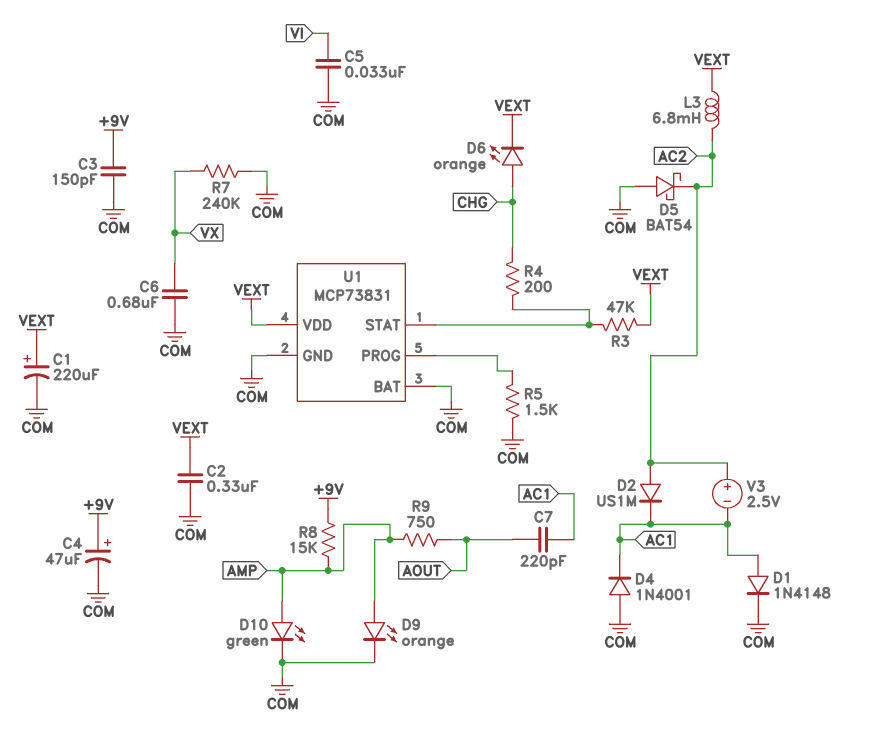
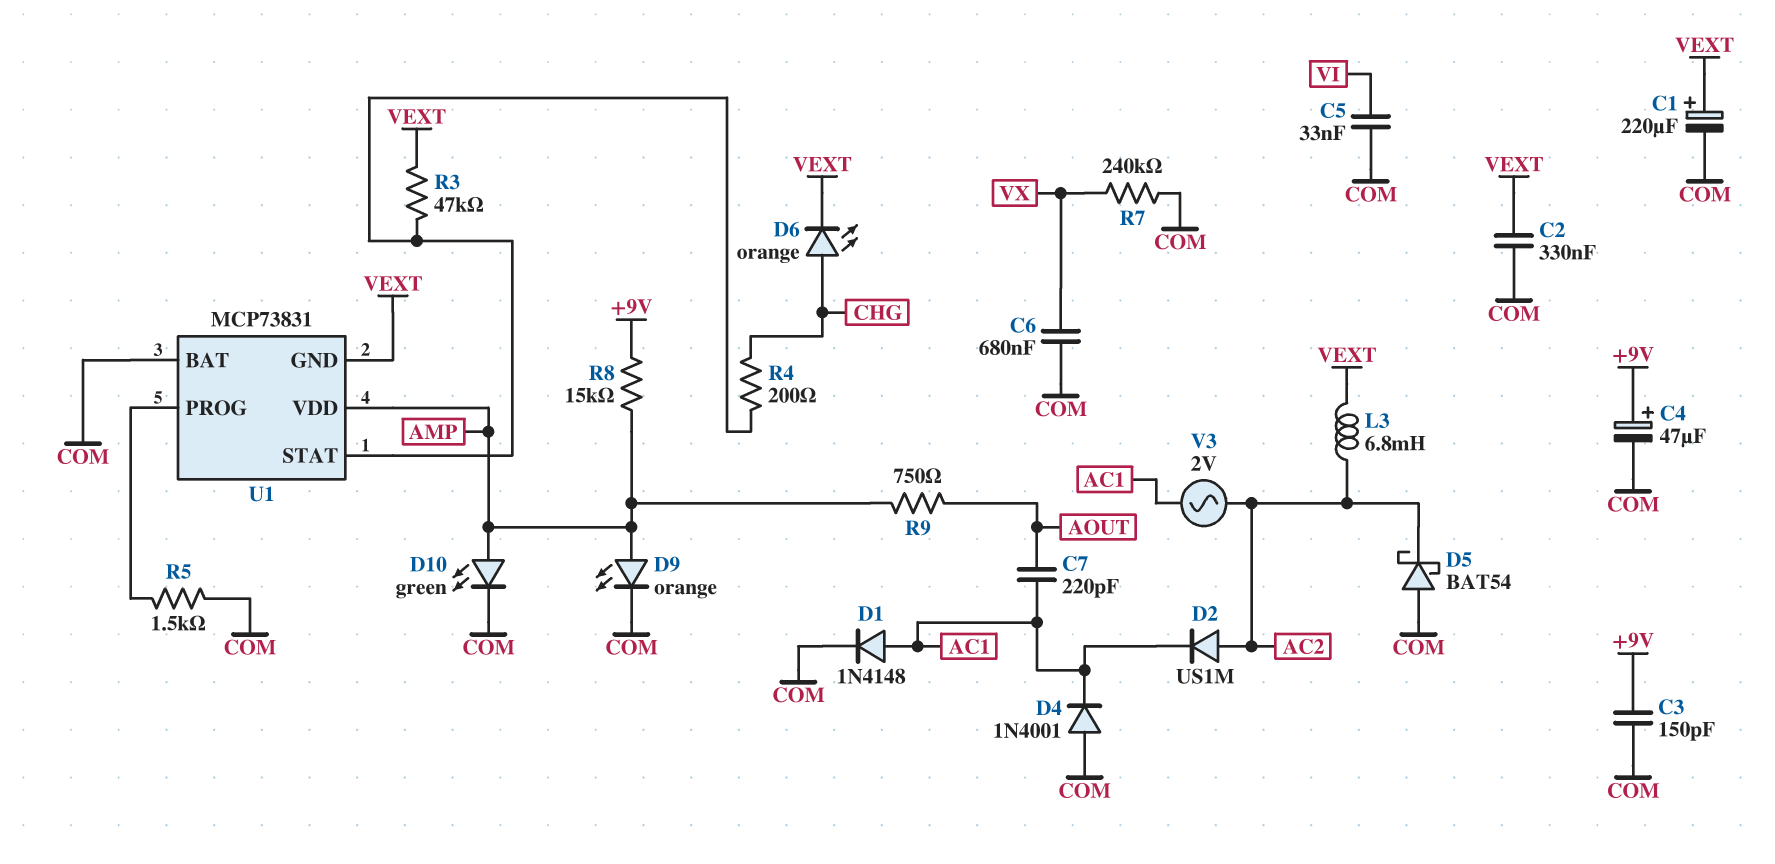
U1 pin GND: COM -> VEXT
U1 pin VDD: VEXT -> AMP
V3: 2.5V (plus AC2, minus AC1) -> AC 2V (AC1, AC2)

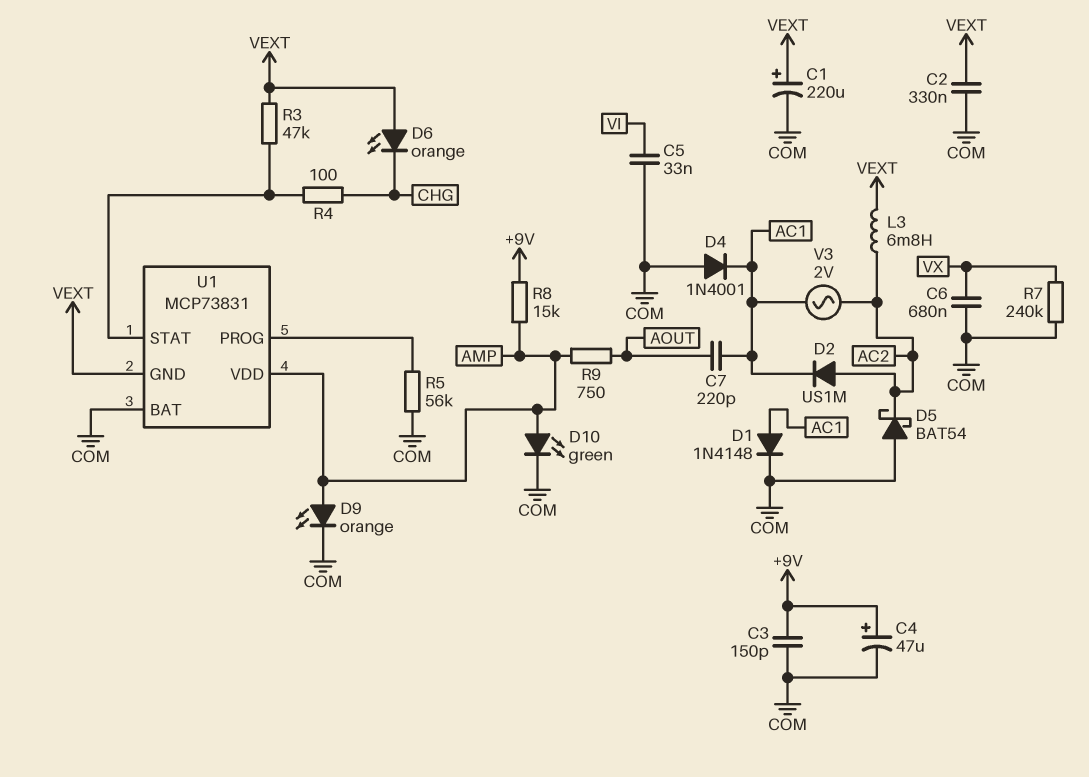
D6: LED orange (A CHG, K VEXT) -> LED orange (A VEXT, K CHG)
R4: 200 (CHG, U1/STAT) -> 100 (CHG, U1/STAT)
R5: 1.5k (COM, U1/PROG) -> 56k (COM, U1/PROG)

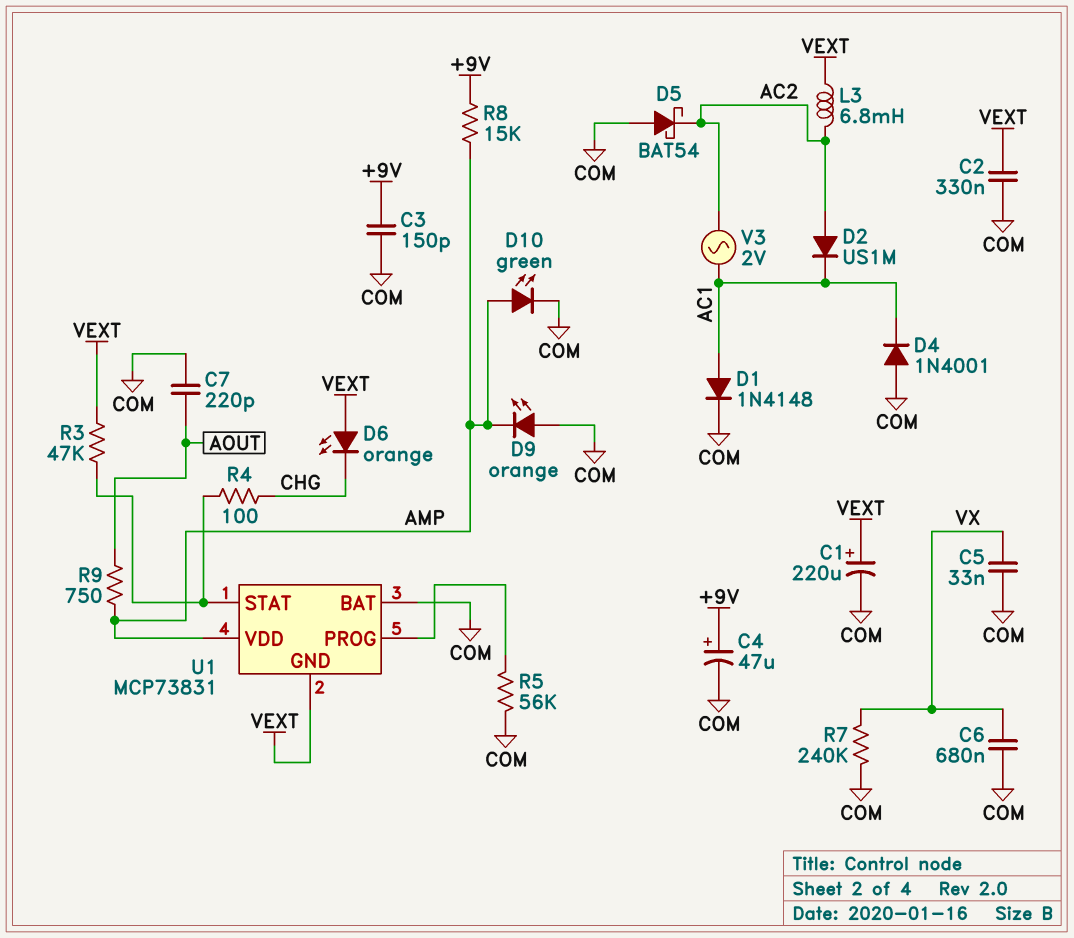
C5: 33nF (COM, VI) -> 33nF (COM, VX)
C7: 220pF (AC1, AOUT) -> 220pF (AOUT, COM)
D9: LED orange (A AMP, K COM) -> LED orange (A COM, K AMP)

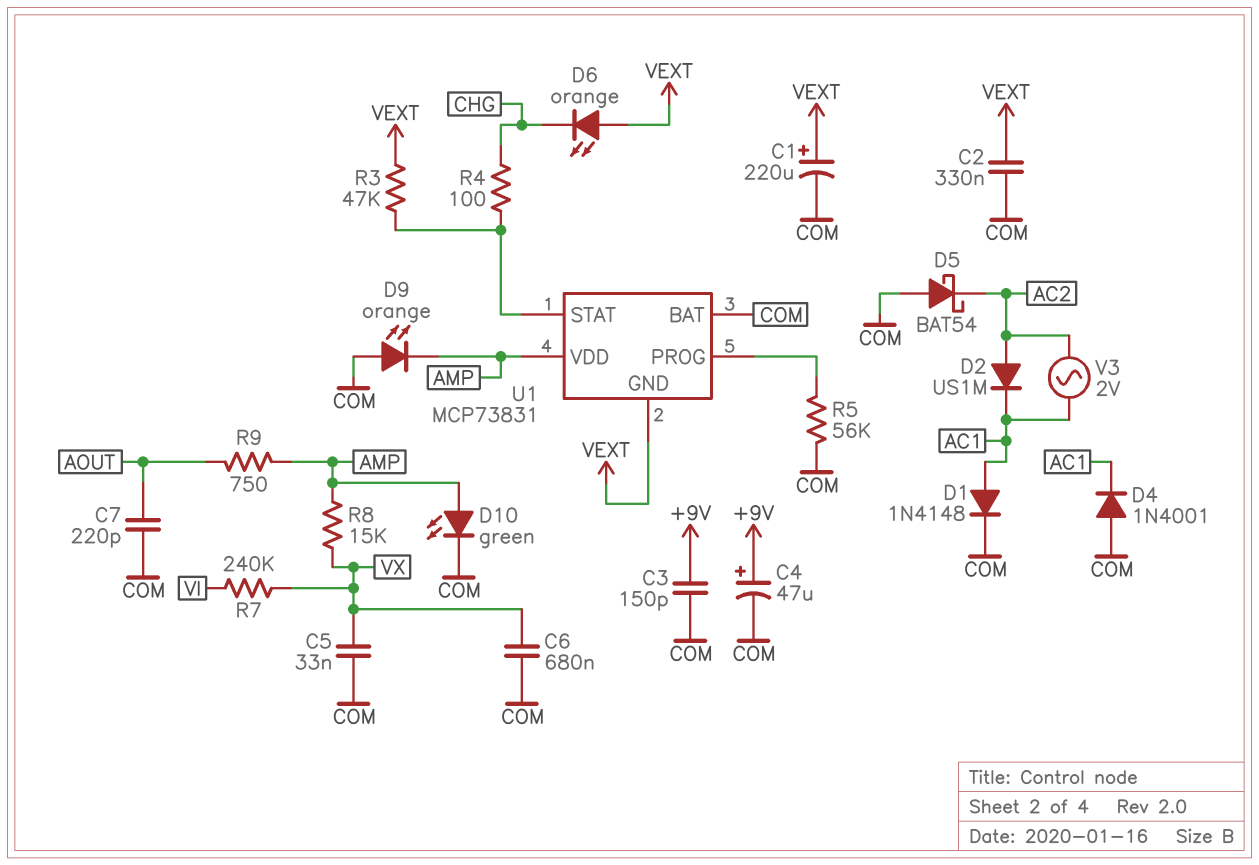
L3: 6.8mH (AC2, VEXT) -> none
R7: 240k (COM, VX) -> 240k (VI, VX)
R8: 15k (+9V, AMP) -> 15k (AMP, VX)

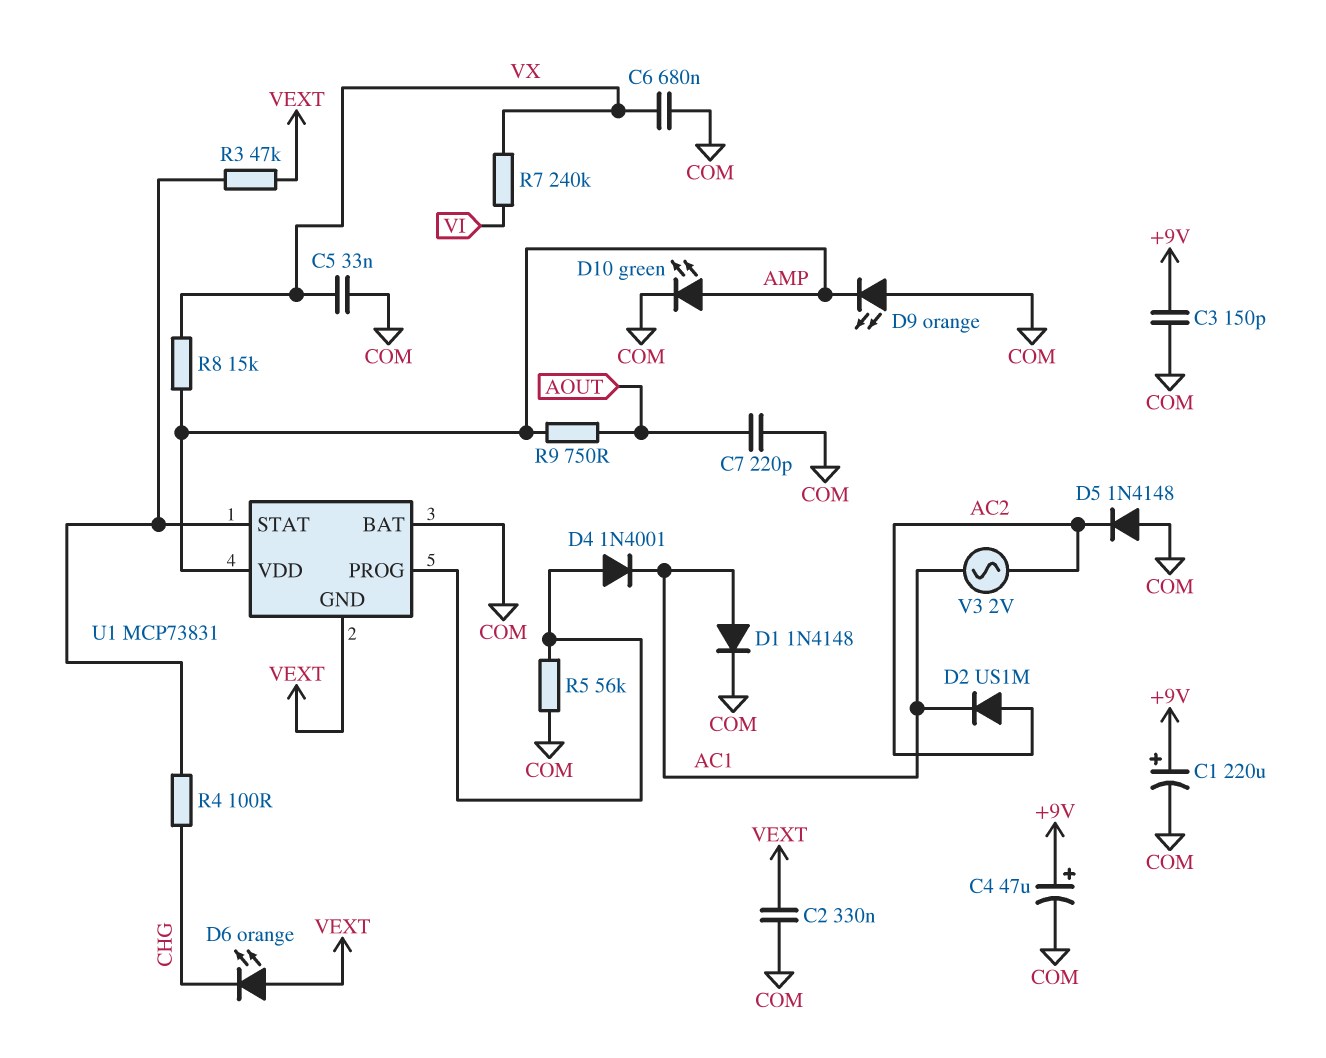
C1: 220uF (plus VEXT, minus COM) -> 220uF (plus +9V, minus COM)
D4: diode 1N4001 (A COM, K AC1) -> diode 1N4001 (A U1/PROG, K AC1)
D5: schottky BAT54 (A COM, K AC2) -> diode 1N4148 (A COM, K AC2)

